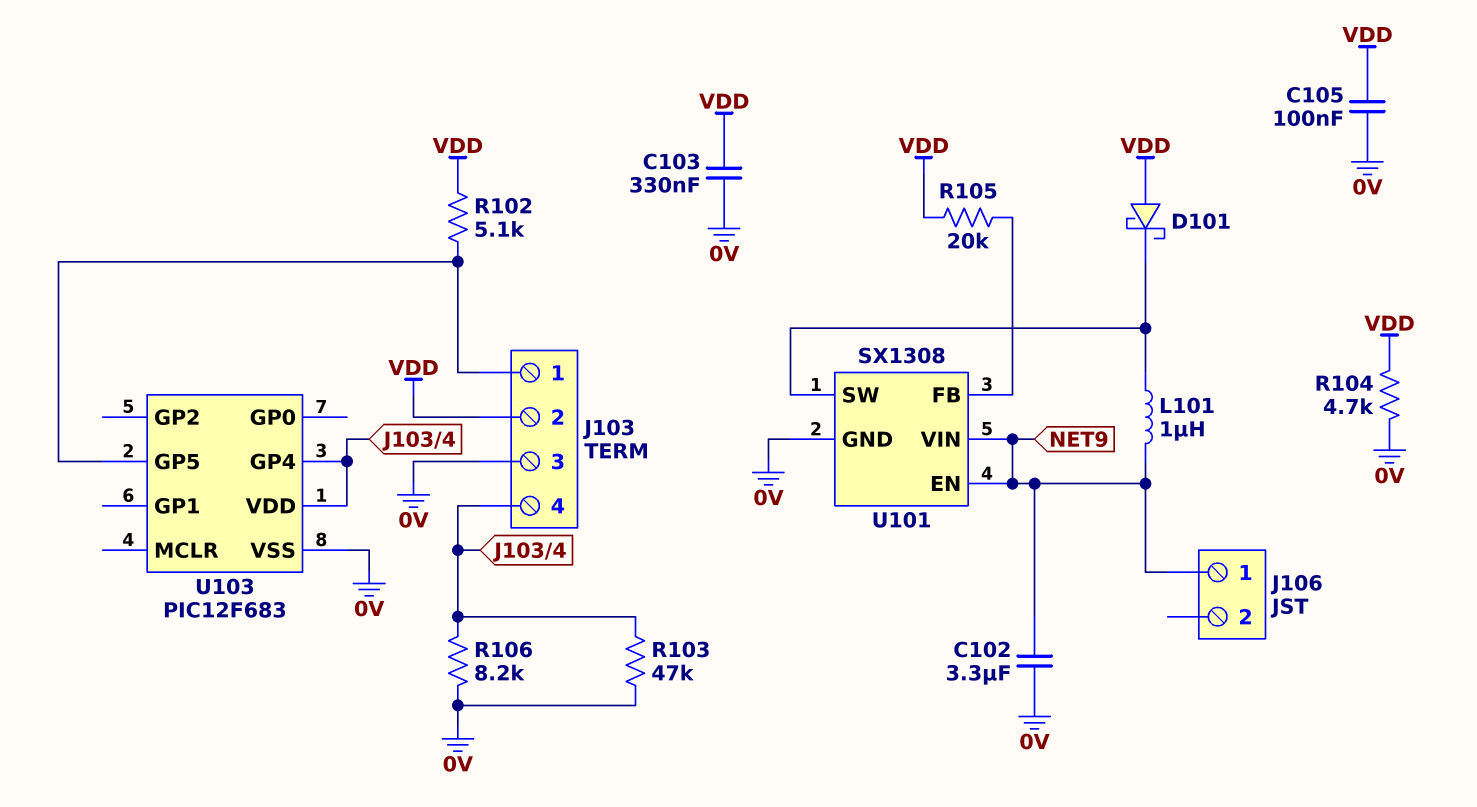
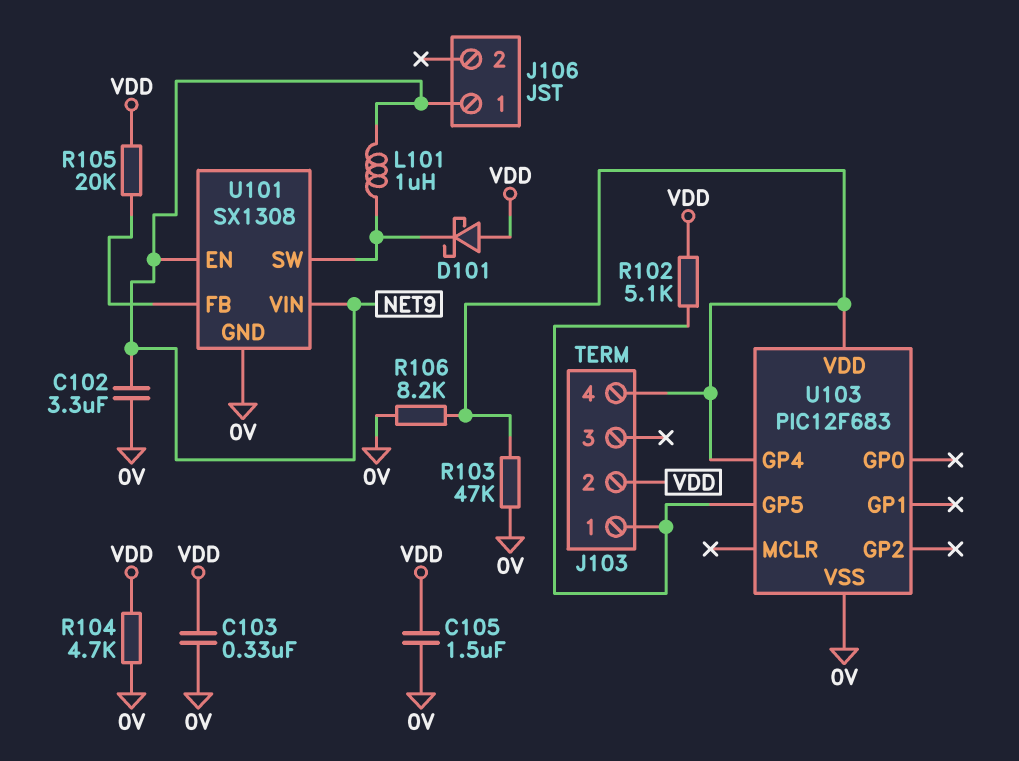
C105: 100nF (0V, VDD) -> 1.5uF (0V, VDD)
J103 pin 3: 0V -> none

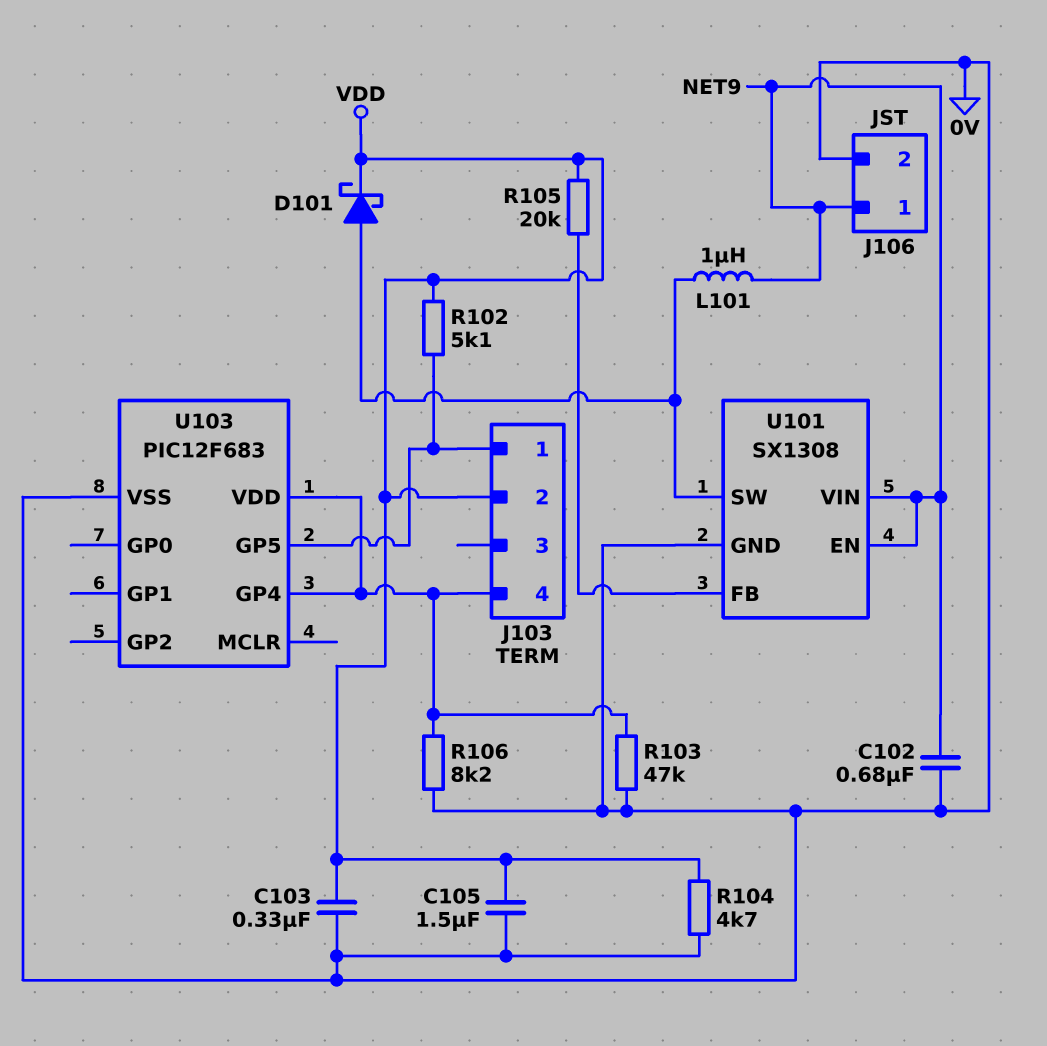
C102: 3.3uF (0V, NET9) -> 680nF (0V, NET9)
D101: schottky (A VDD, K U101/SW) -> schottky (A U101/SW, K VDD)
J106 pin 2: none -> 0V

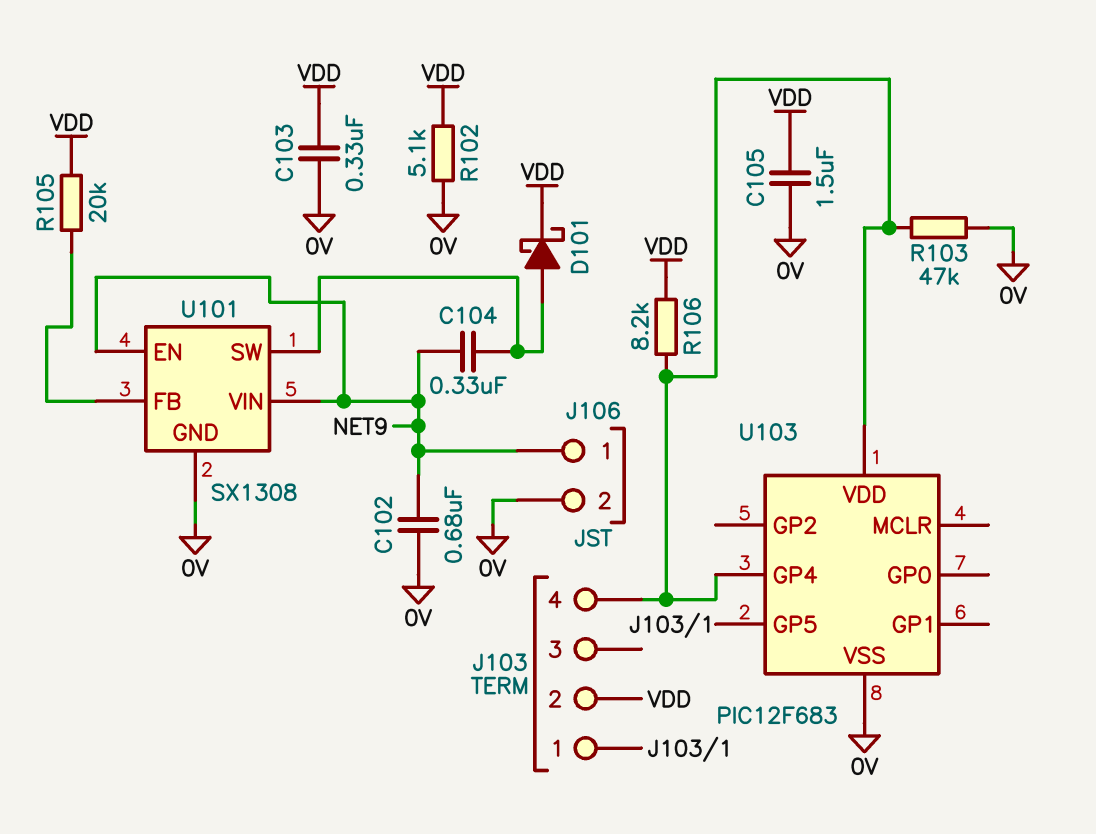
C104: none -> 330nF (NET9, U101/SW)
L101: 1uH (NET9, U101/SW) -> none
R102: 5.1k (J103/1, VDD) -> 5.1k (0V, VDD)
R104: 4.7k (0V, VDD) -> none
R106: 8.2k (0V, J103/4) -> 8.2k (J103/4, VDD)

